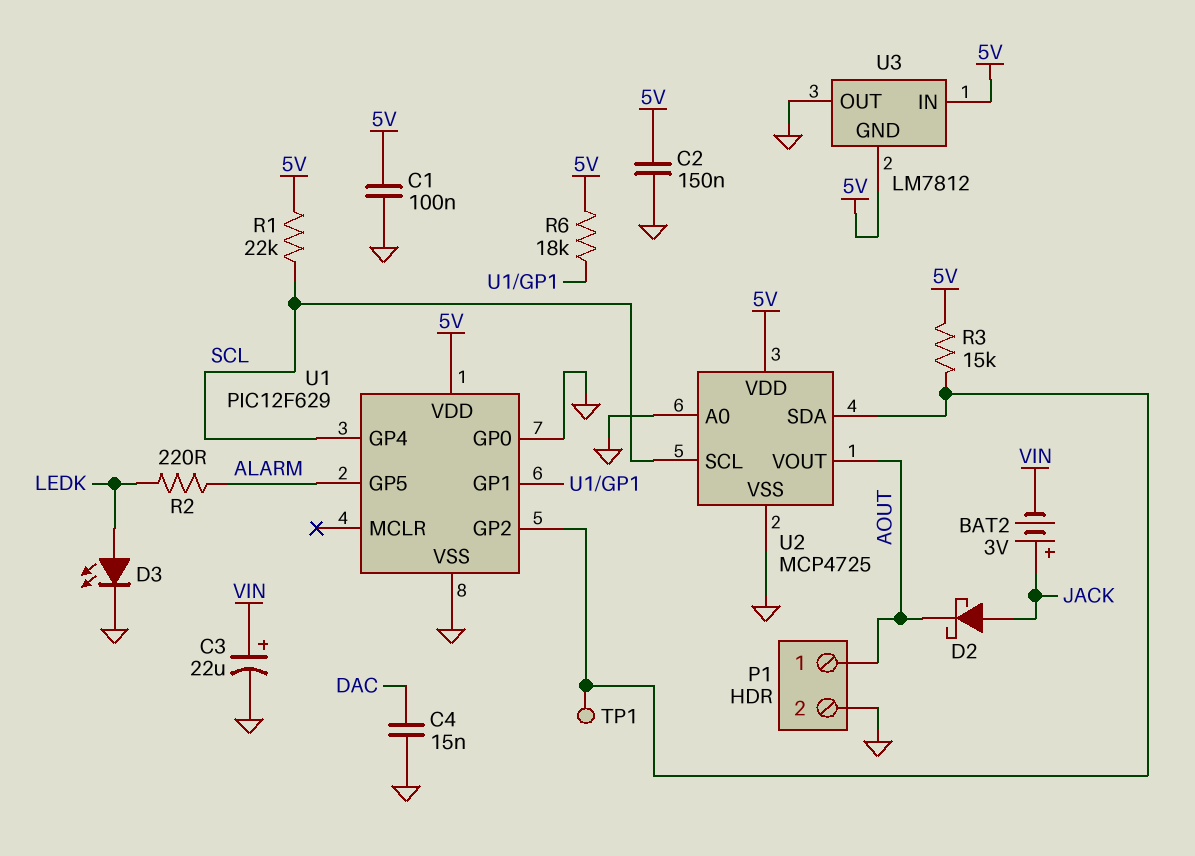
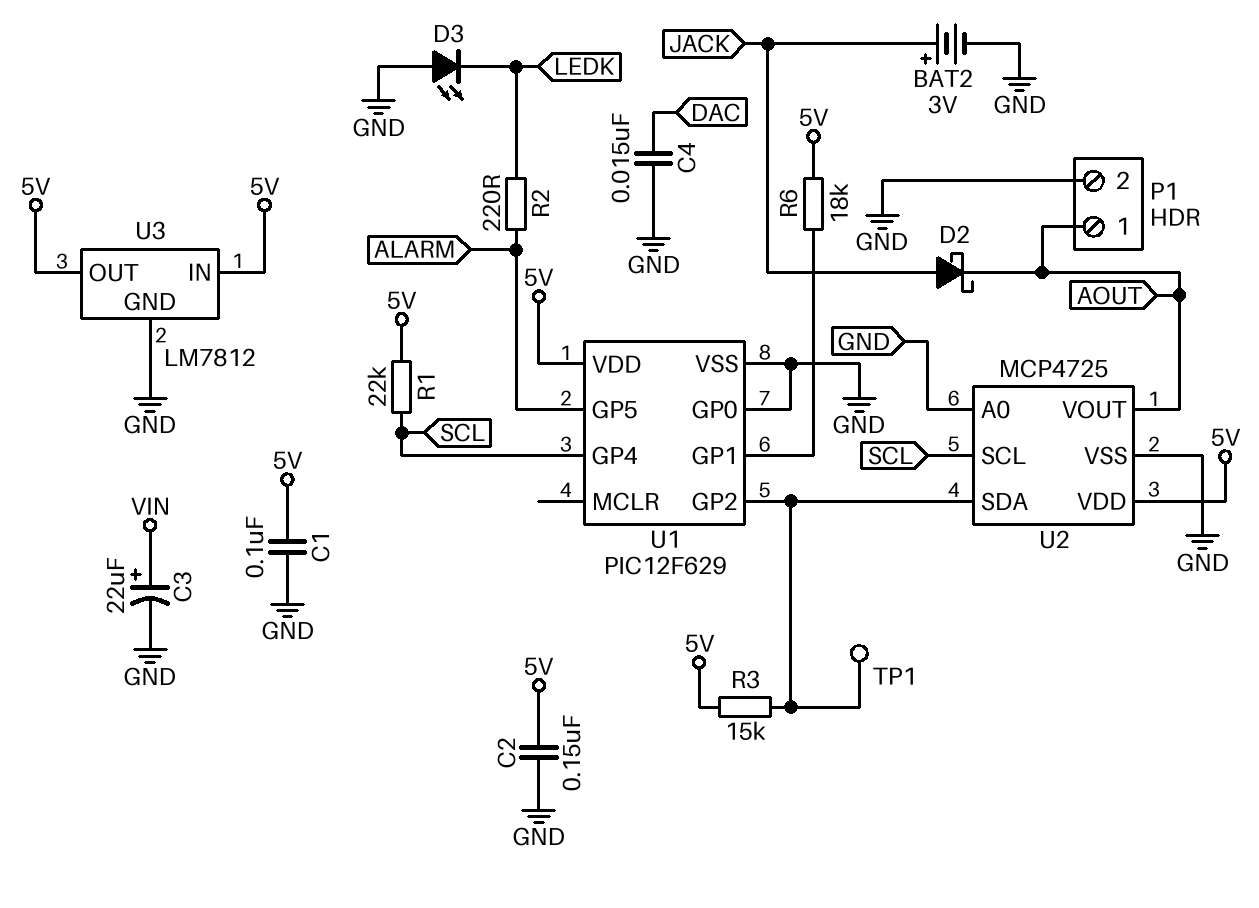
BAT2: 3V (plus JACK, minus VIN) -> 3V (plus JACK, minus GND)
D3: LED (A LEDK, K GND) -> LED (A GND, K LEDK)
U3 pin GND: 5V -> GND
U3 pin OUT: GND -> 5V

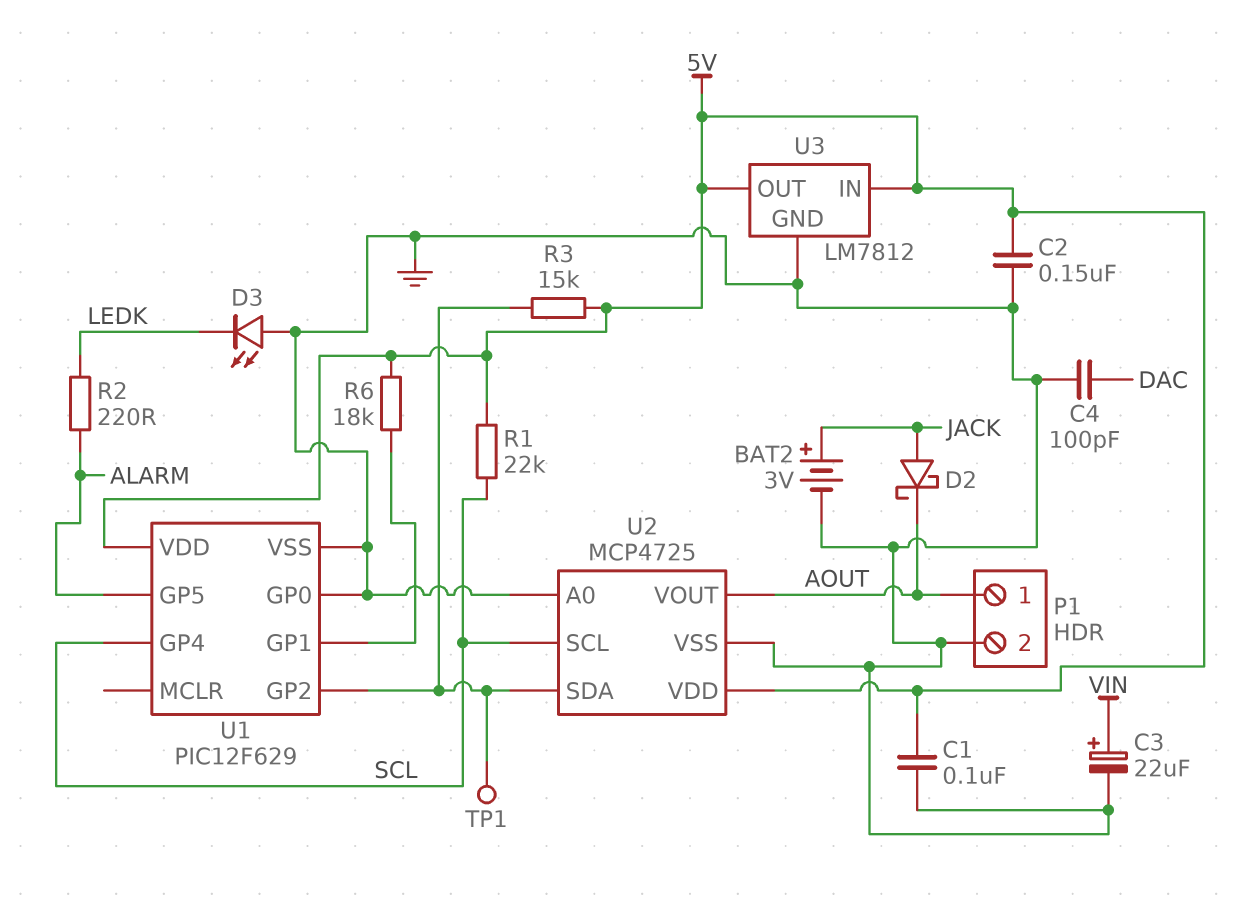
C4: 15nF (DAC, GND) -> 100pF (DAC, GND)

